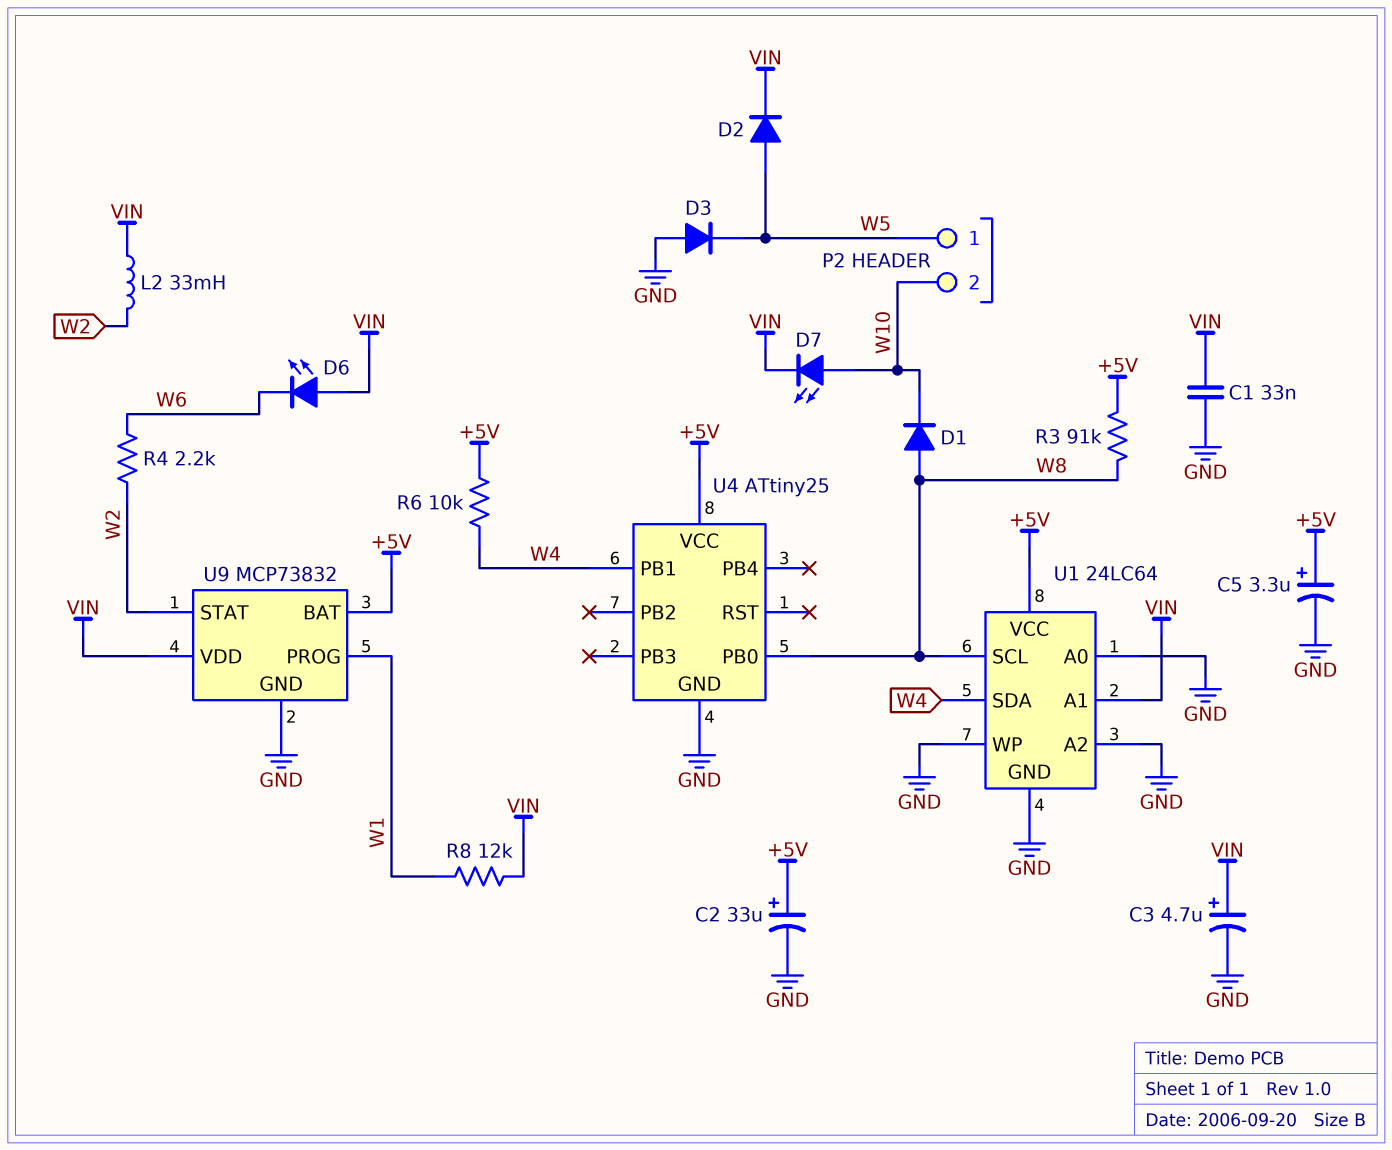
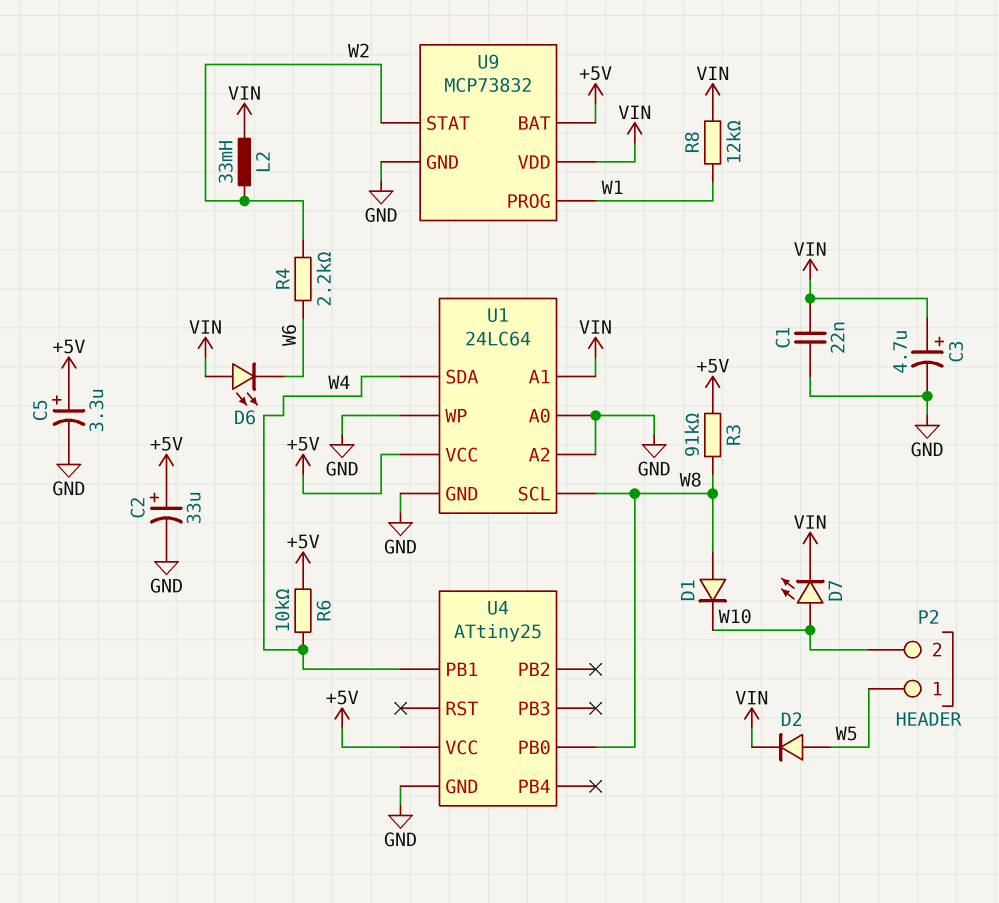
C1: 33nF (GND, VIN) -> 22nF (GND, VIN)
D3: diode (A GND, K W5) -> none

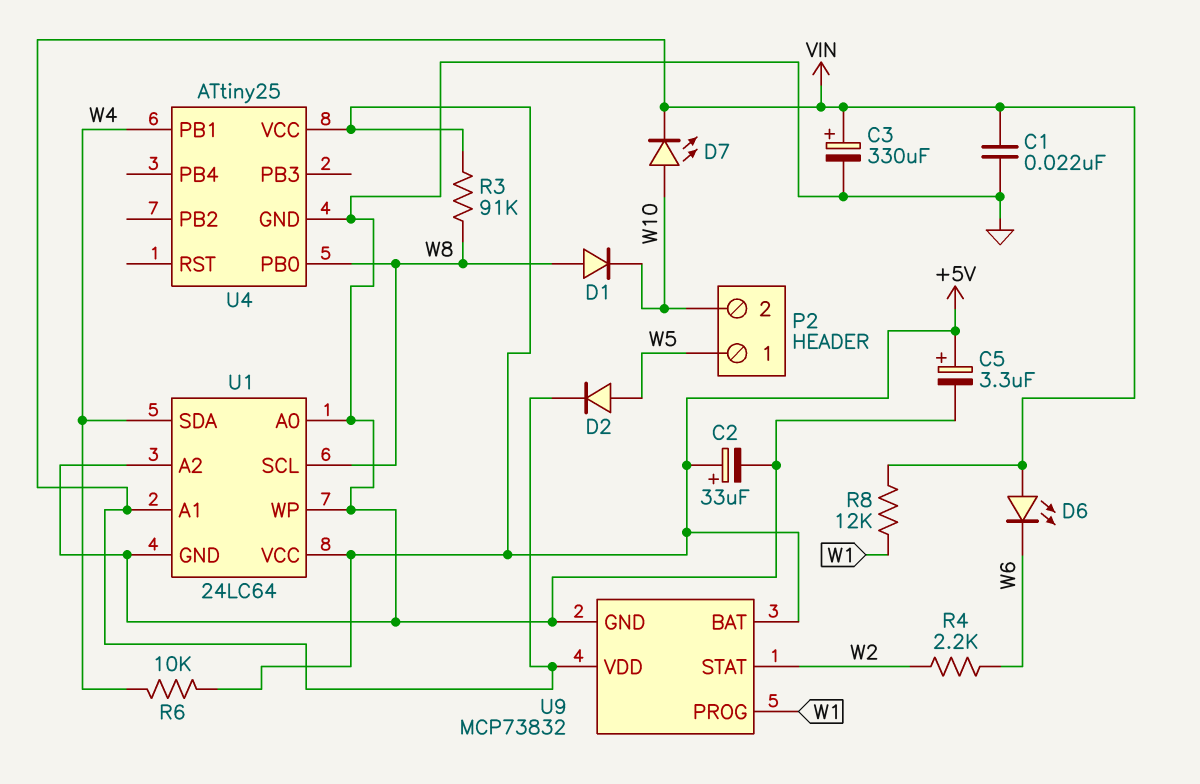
C3: 4.7uF (plus VIN, minus GND) -> 330uF (plus VIN, minus GND)
L2: 33mH (VIN, W2) -> none

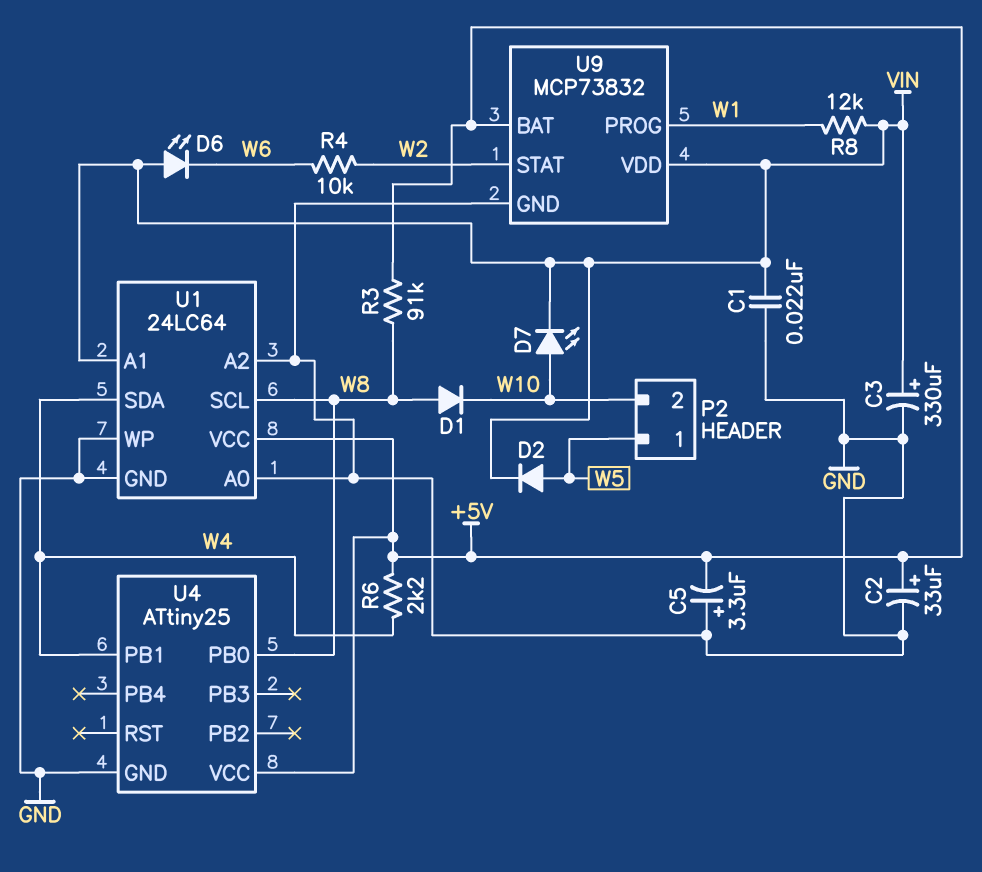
C5: 3.3uF (plus +5V, minus GND) -> 3.3uF (plus GND, minus +5V)
R4: 2.2k (W2, W6) -> 10k (W2, W6)
R6: 10k (+5V, W4) -> 2.2k (+5V, W4)

